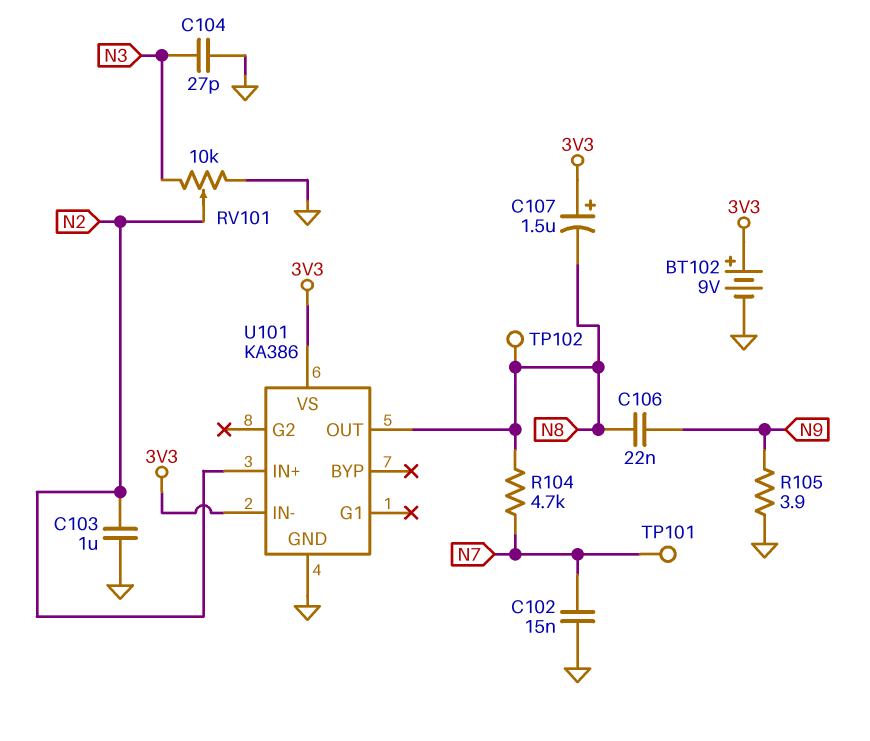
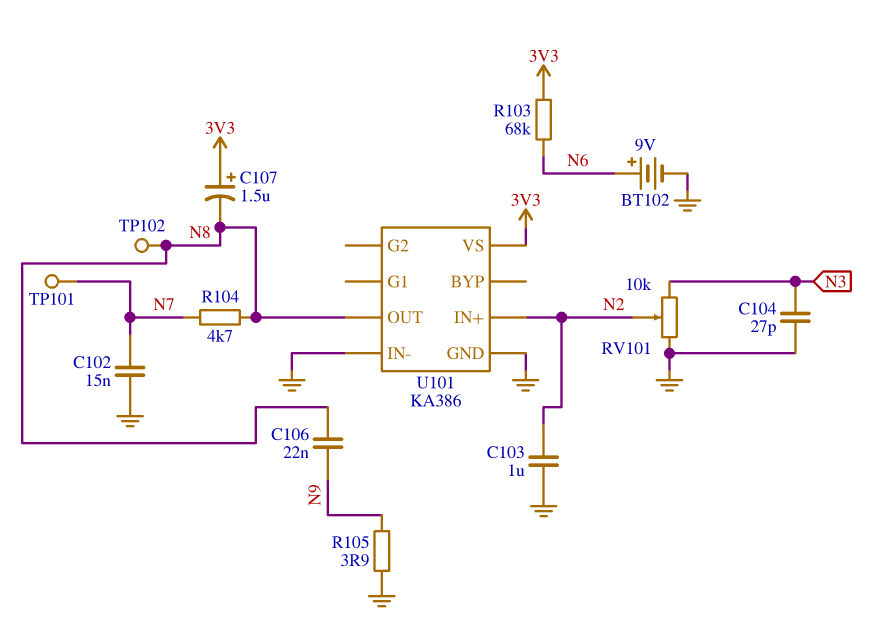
BT102: 9V (plus 3V3, minus GND) -> 9V (plus N6, minus GND)
R103: none -> 68k (3V3, N6)
U101 pin IN-: 3V3 -> GND

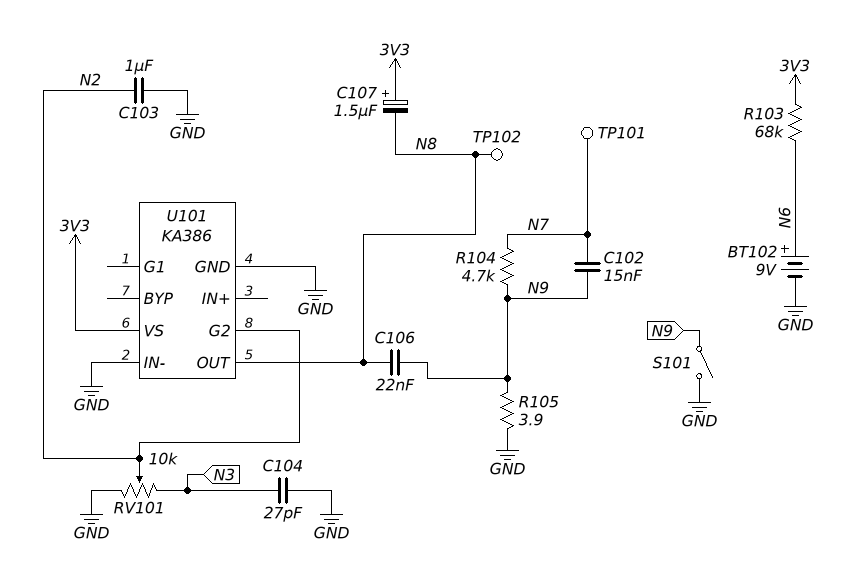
C102: 15nF (GND, N7) -> 15nF (N7, N9)
R104: 4.7k (N7, N8) -> 4.7k (N7, N9)
S101: none -> switch (GND, N9)
U101 pin G2: none -> N2
U101 pin IN+: N2 -> none

